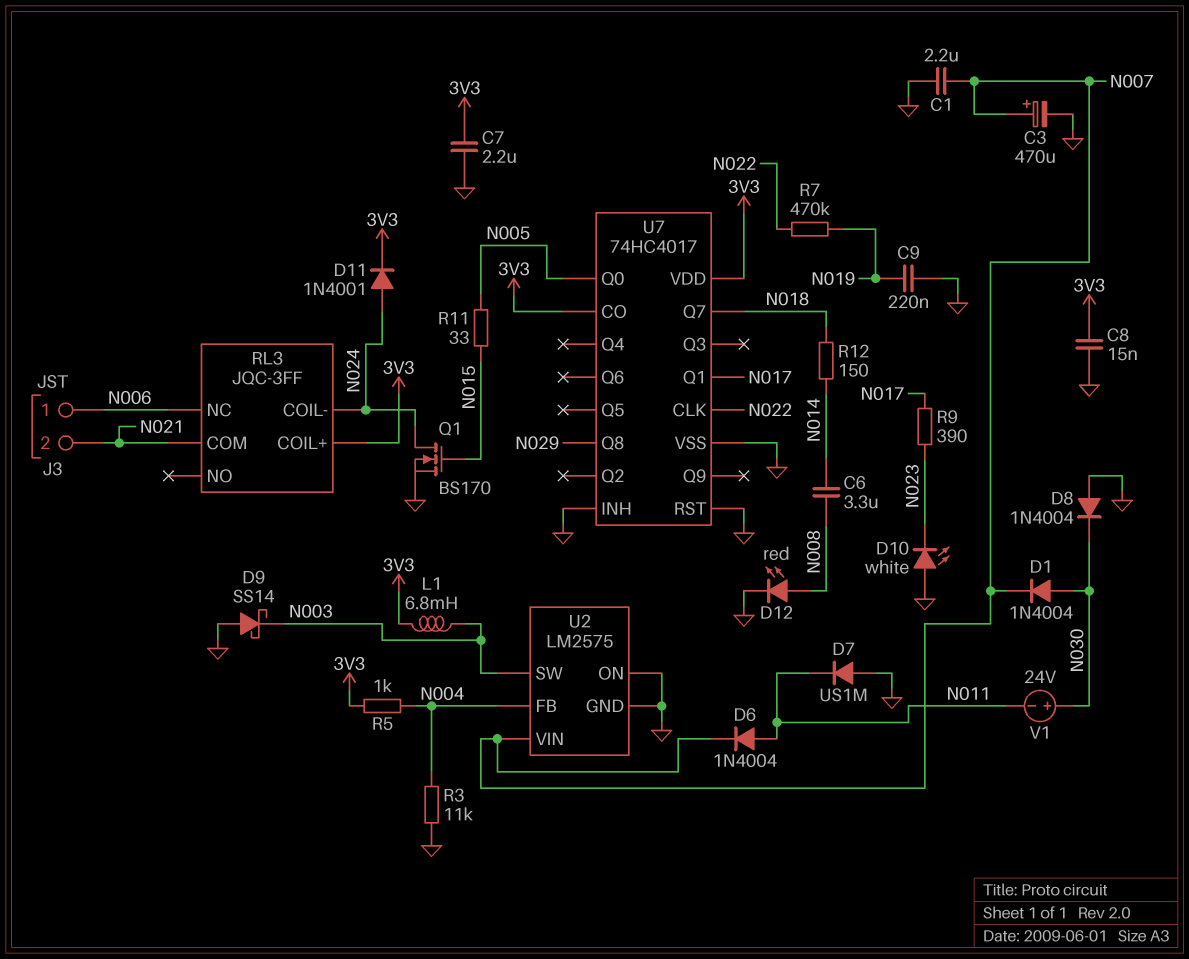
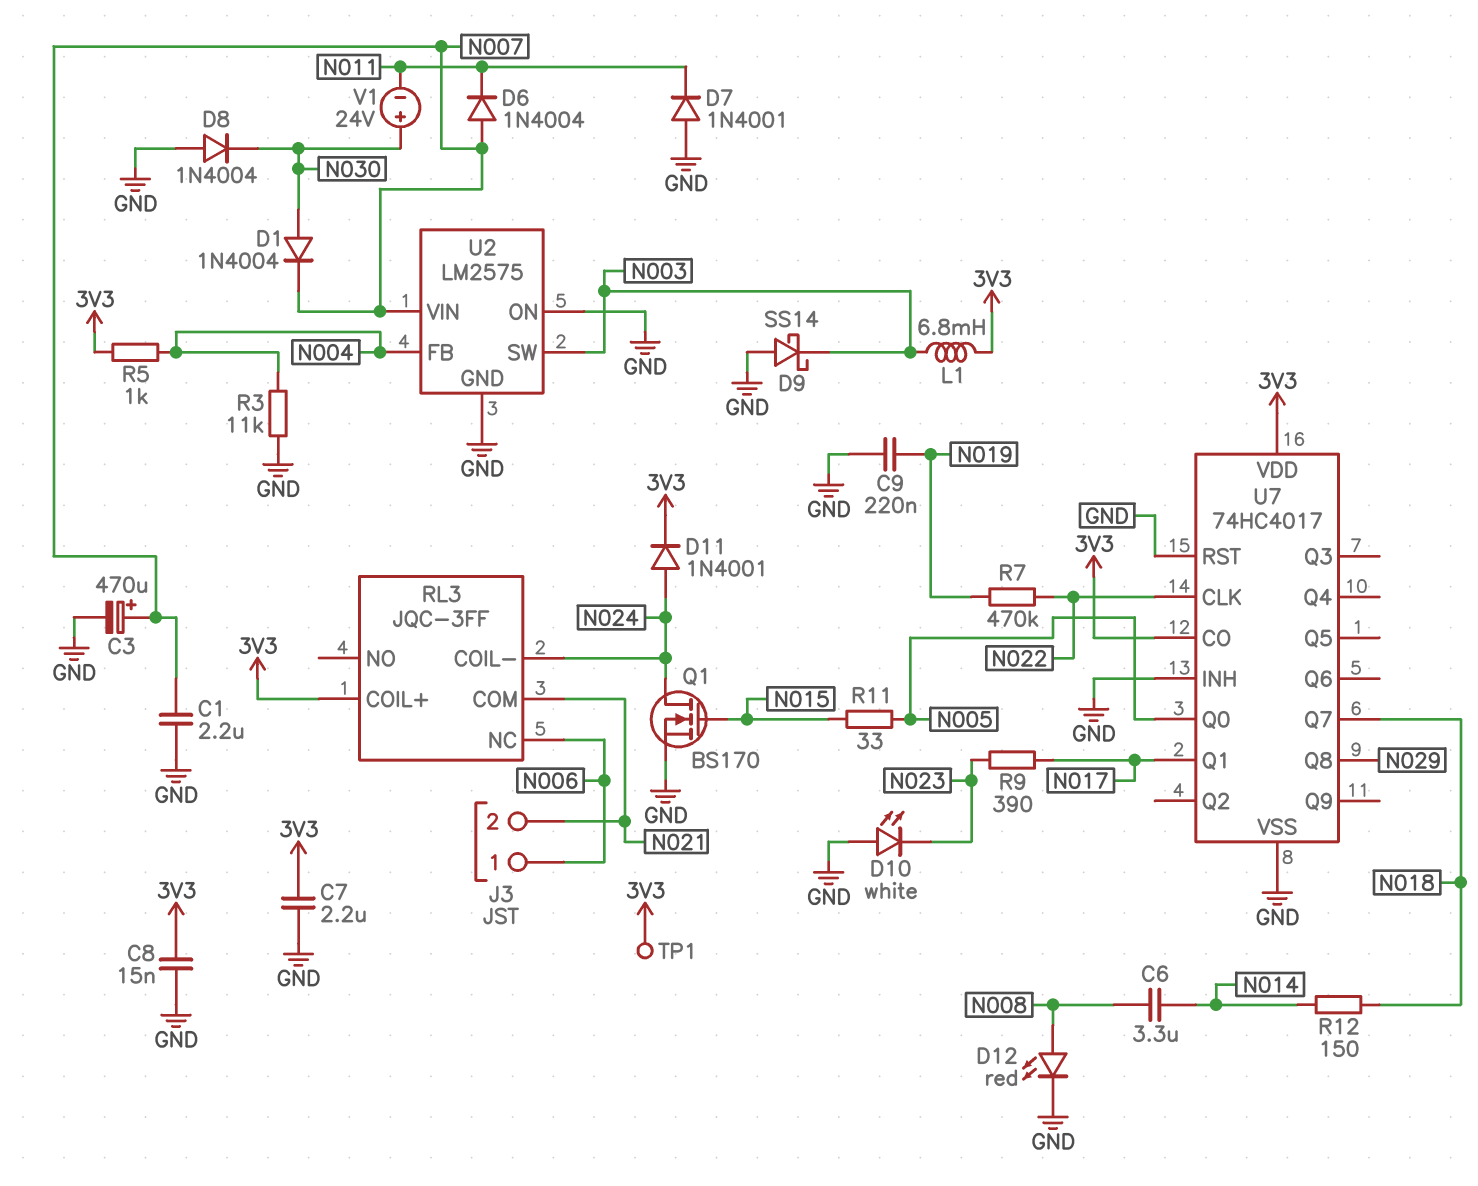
D6: diode 1N4004 (A N011, K N007) -> diode 1N4004 (A N007, K N011)
D7: diode US1M (A GND, K N011) -> diode 1N4001 (A GND, K N011)
TP1: none -> test point (3V3)

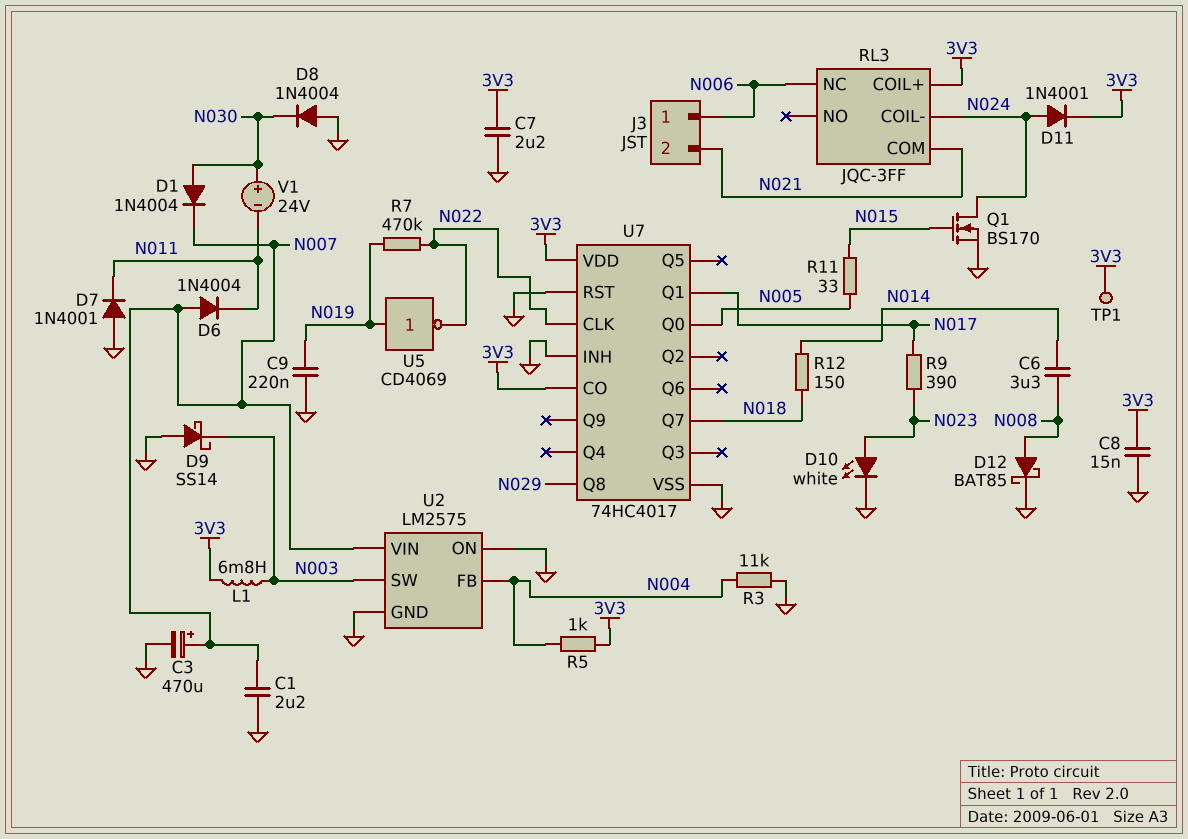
D10: LED white (A GND, K N023) -> LED white (A N023, K GND)
D12: LED red (A N008, K GND) -> schottky BAT85 (A N008, K GND)
U5: none -> NOT CD4069 (in N019, out N022)

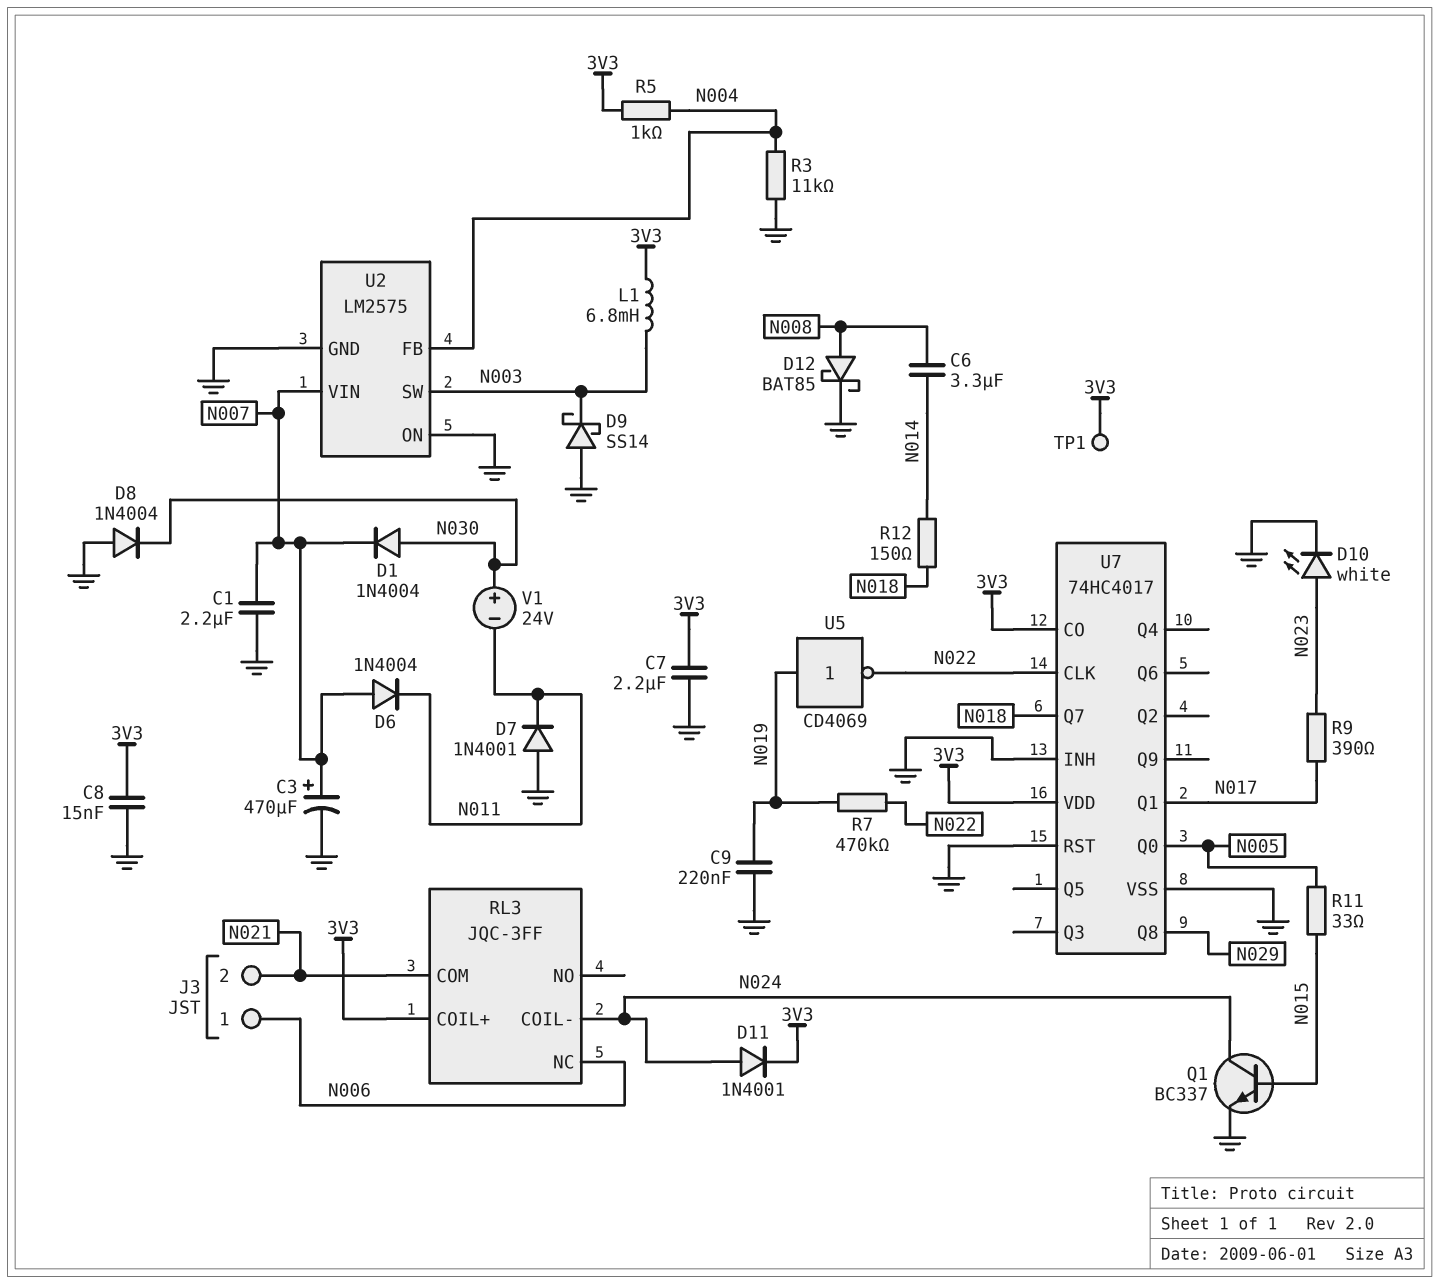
Q1: NMOS BS170 (G N015, D N024, S GND) -> NPN BC337 (B N015, C N024, E GND)

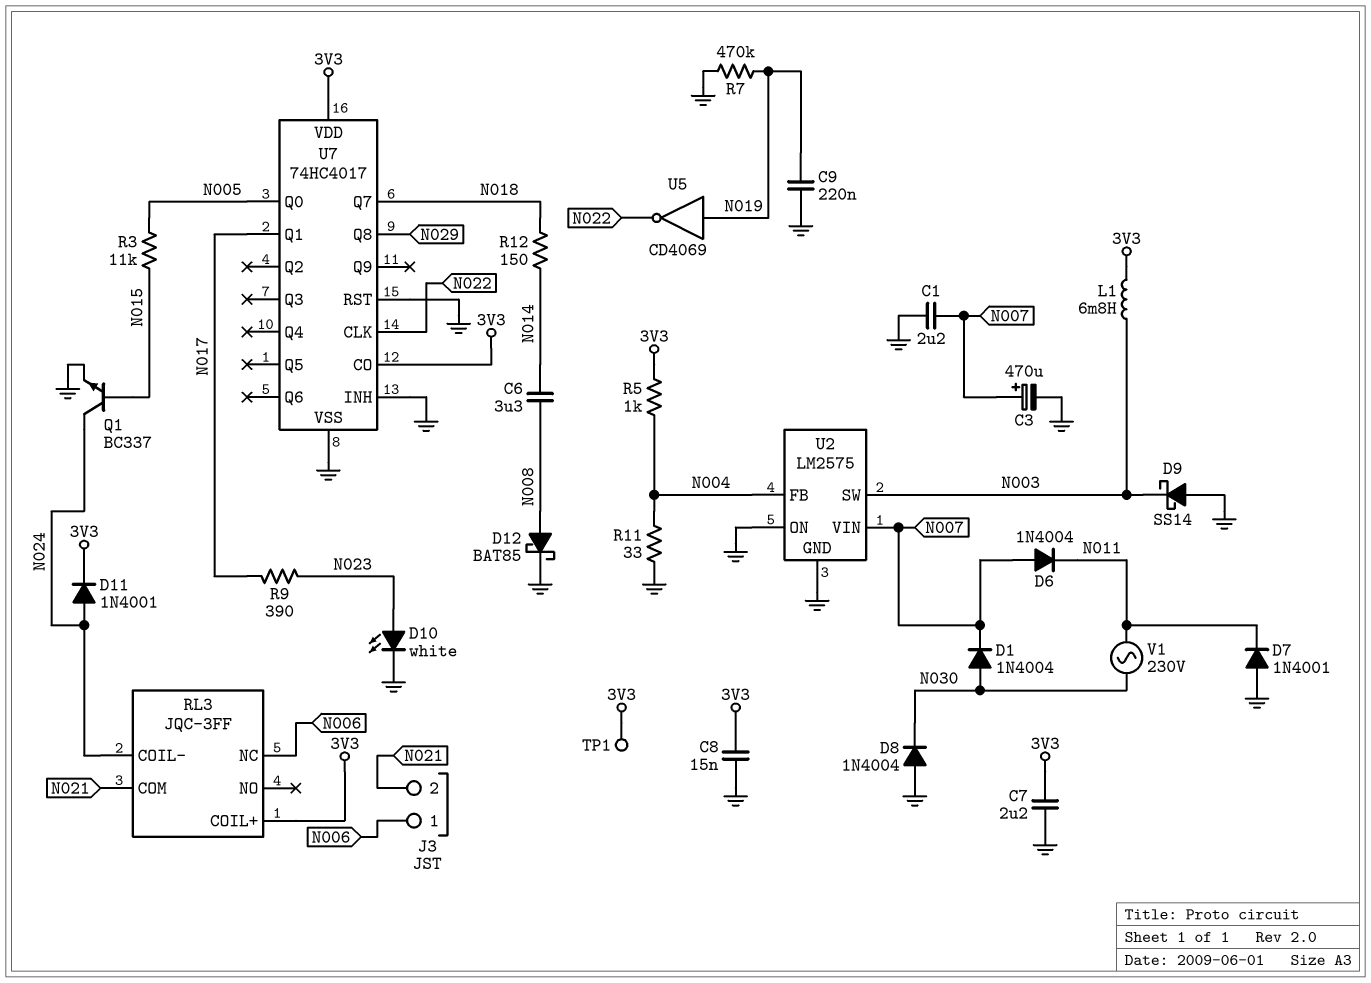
R3: 11k (GND, N004) -> 11k (N005, N015)
R7: 470k (N019, N022) -> 470k (GND, N019)
R11: 33 (N005, N015) -> 33 (GND, N004)
V1: 24V (plus N030, minus N011) -> AC 230V (N011, N030)

